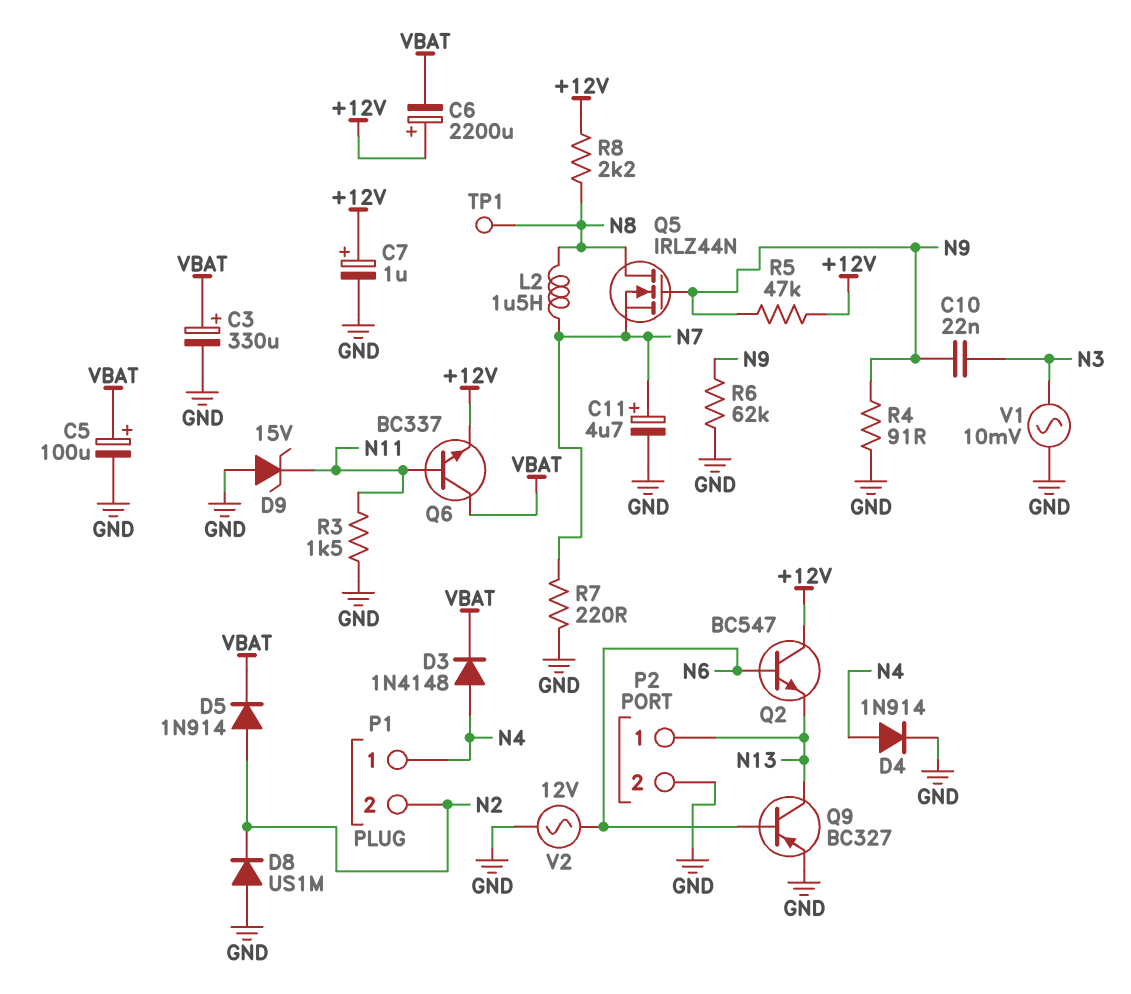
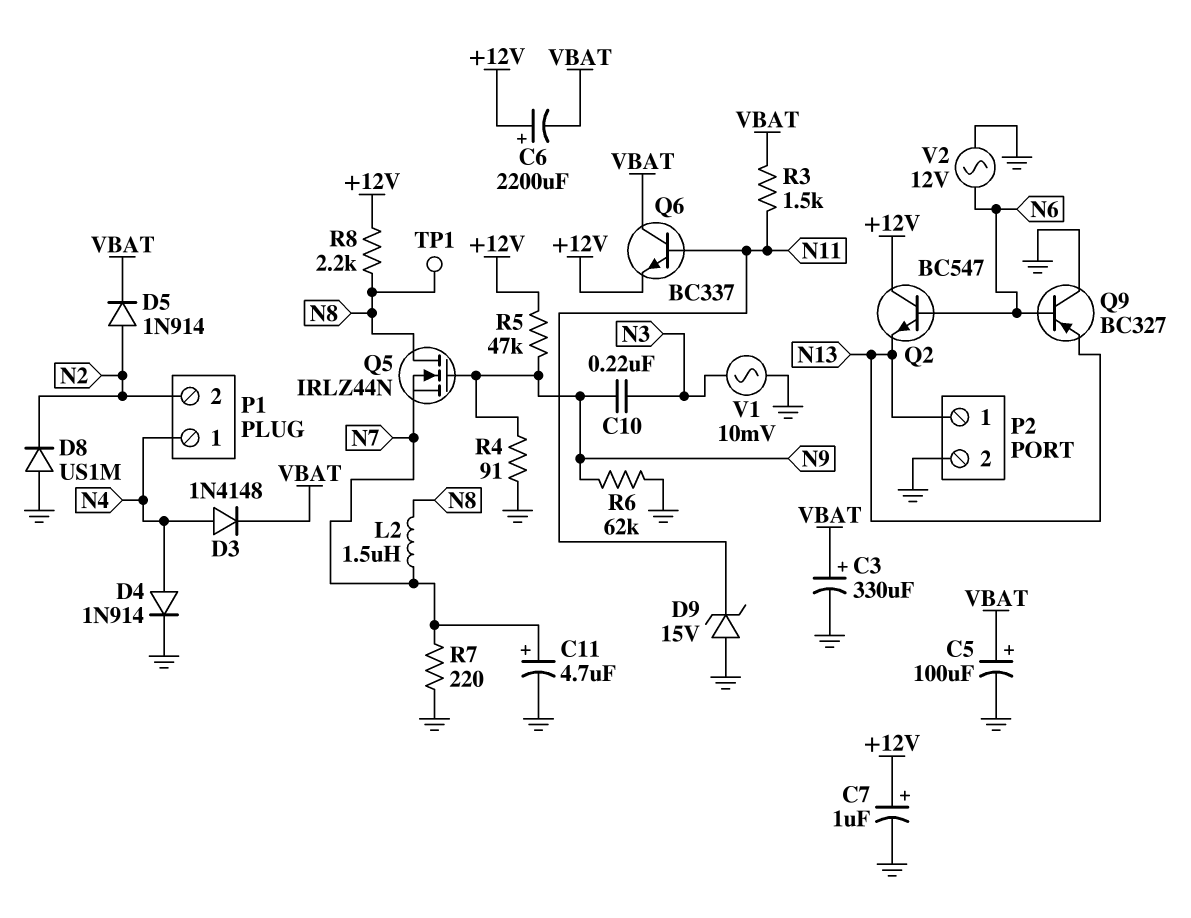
C10: 22nF (N3, N9) -> 220nF (N3, N9)
Q9: PNP BC327 (B N6, C N13, E GND) -> PNP BC327 (B N6, C GND, E N13)
R3: 1.5k (GND, N11) -> 1.5k (N11, VBAT)

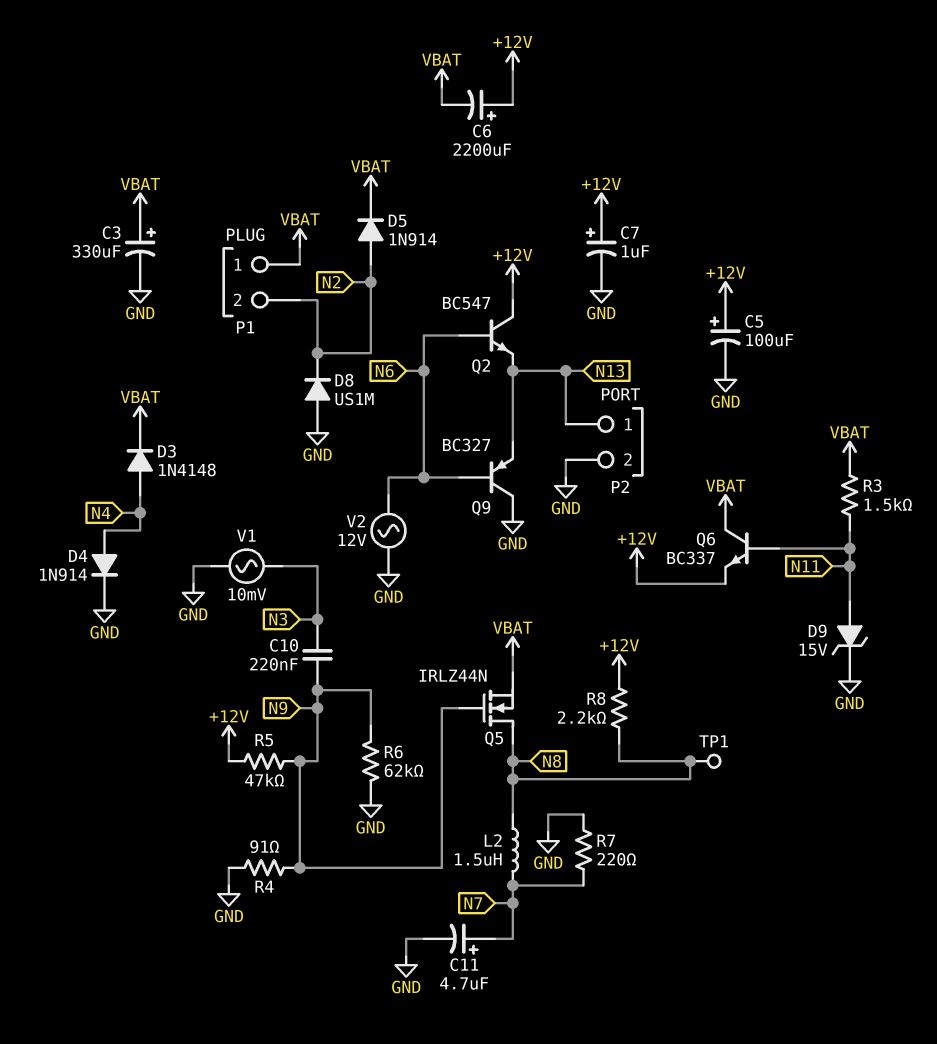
C5: 100uF (plus VBAT, minus GND) -> 100uF (plus +12V, minus GND)
D9: zener 15V (A GND, K N11) -> zener 15V (A N11, K GND)
P1 pin 1: N4 -> VBAT
Q5: NMOS IRLZ44N (G N9, D N8, S N7) -> NMOS IRLZ44N (G N9, D N8, S VBAT)

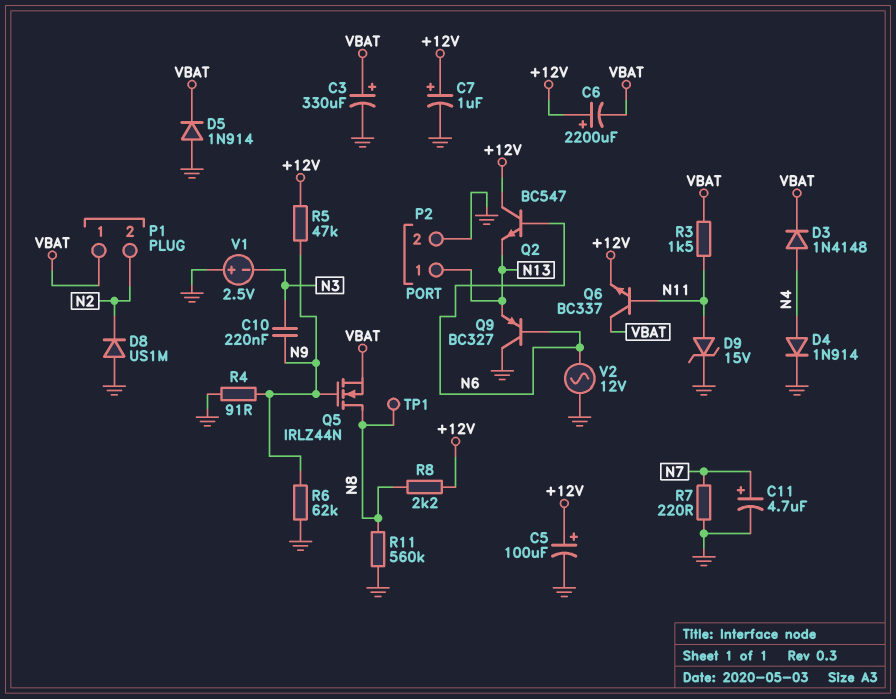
D5: diode 1N914 (A N2, K VBAT) -> diode 1N914 (A GND, K VBAT)
L2: 1.5uH (N7, N8) -> none
R11: none -> 560k (GND, N8)
V1: AC 10mV (GND, N3) -> 2.5V (plus GND, minus N3)

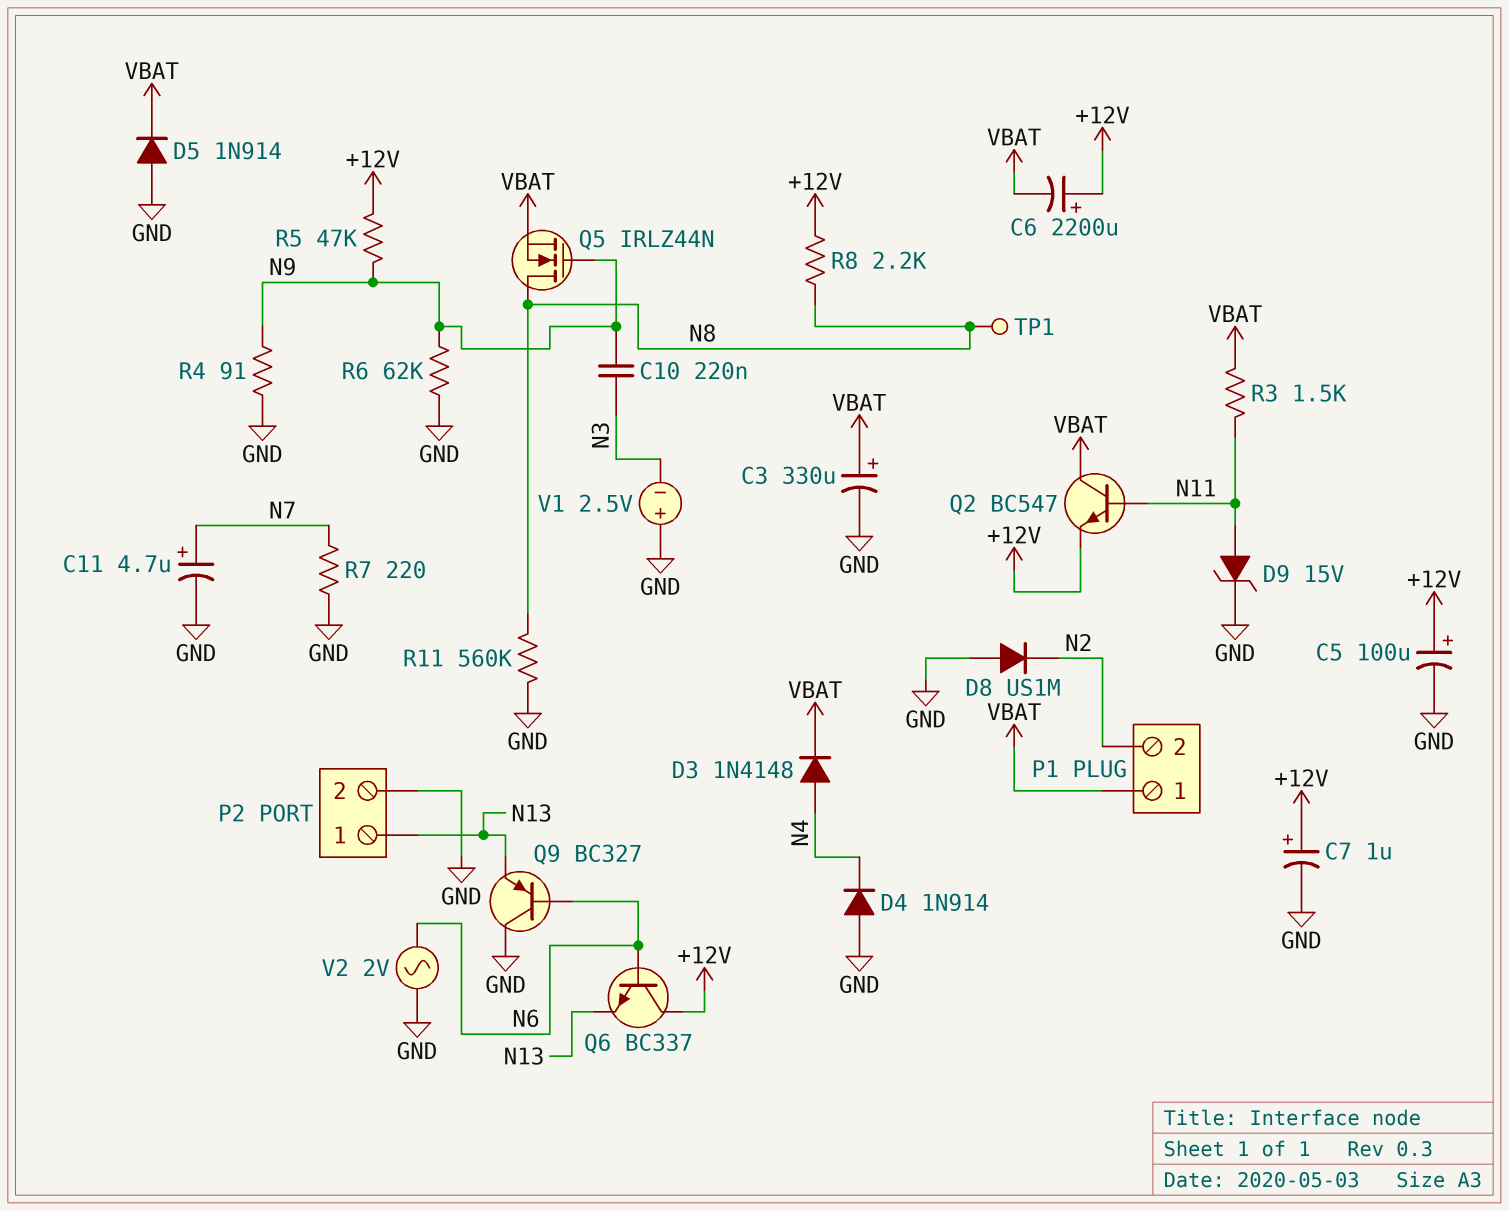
D4: diode 1N914 (A N4, K GND) -> diode 1N914 (A GND, K N4)
Q2: NPN BC547 (B N6, C +12V, E N13) -> NPN BC547 (B N11, C VBAT, E +12V)
Q6: NPN BC337 (B N11, C VBAT, E +12V) -> NPN BC337 (B N6, C +12V, E N13)
V2: AC 12V (GND, N6) -> AC 2V (GND, N6)

